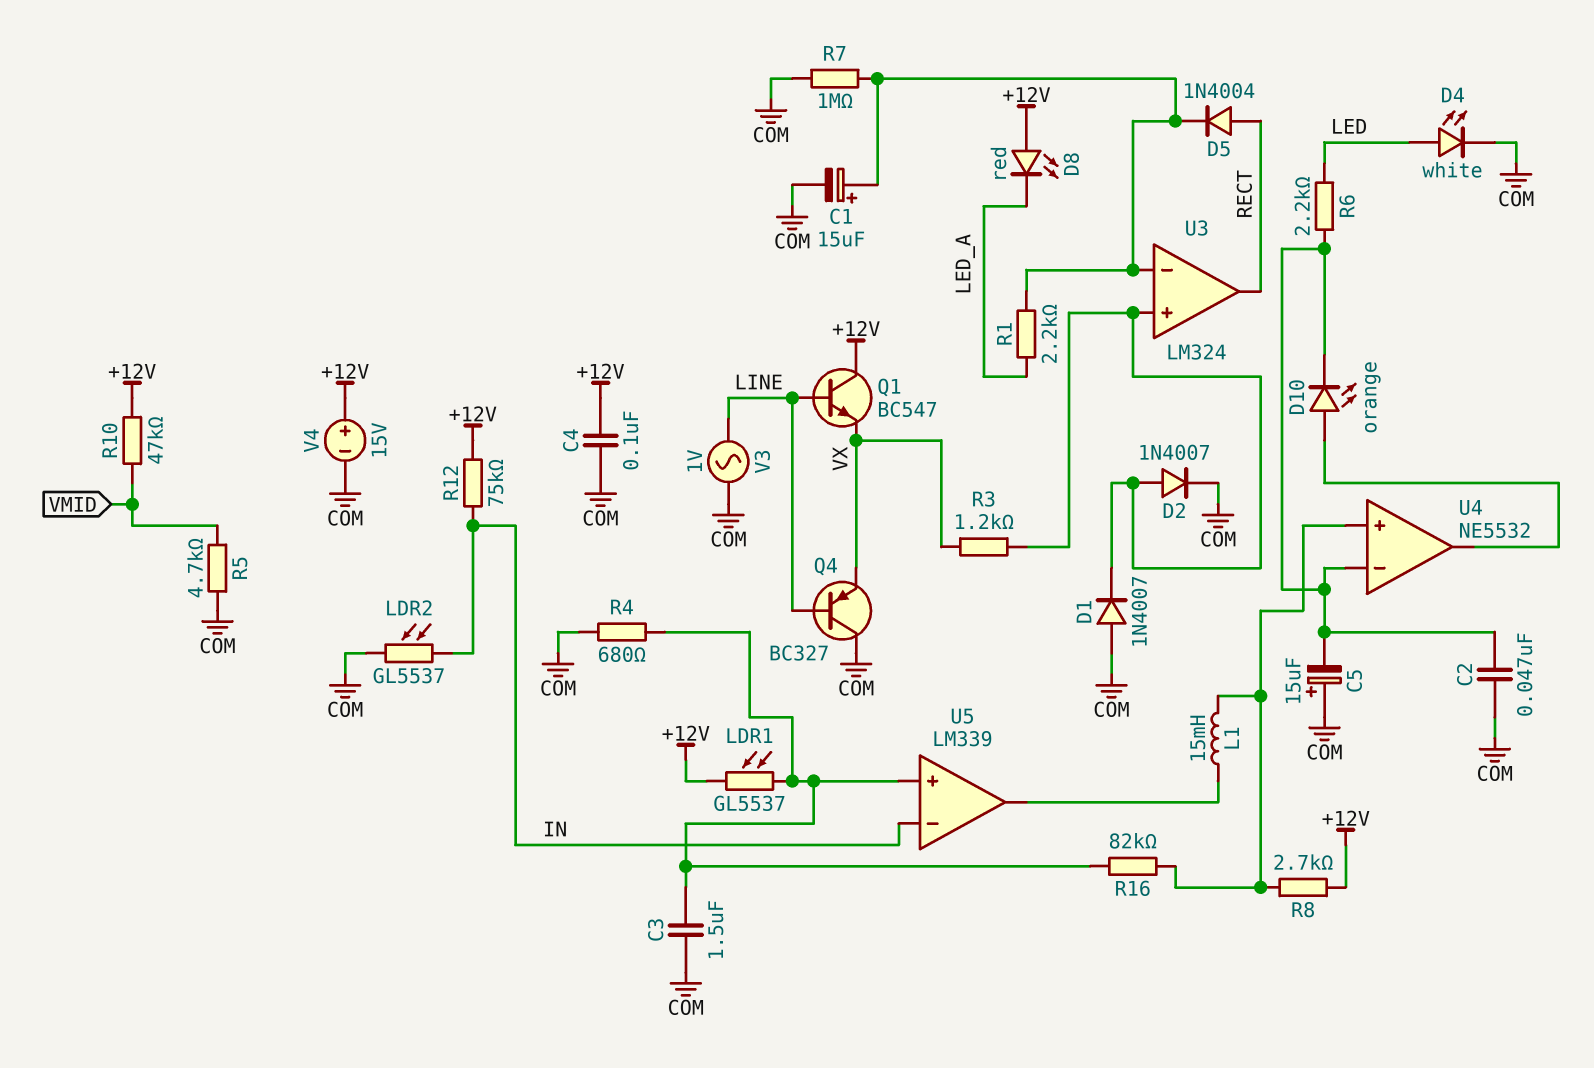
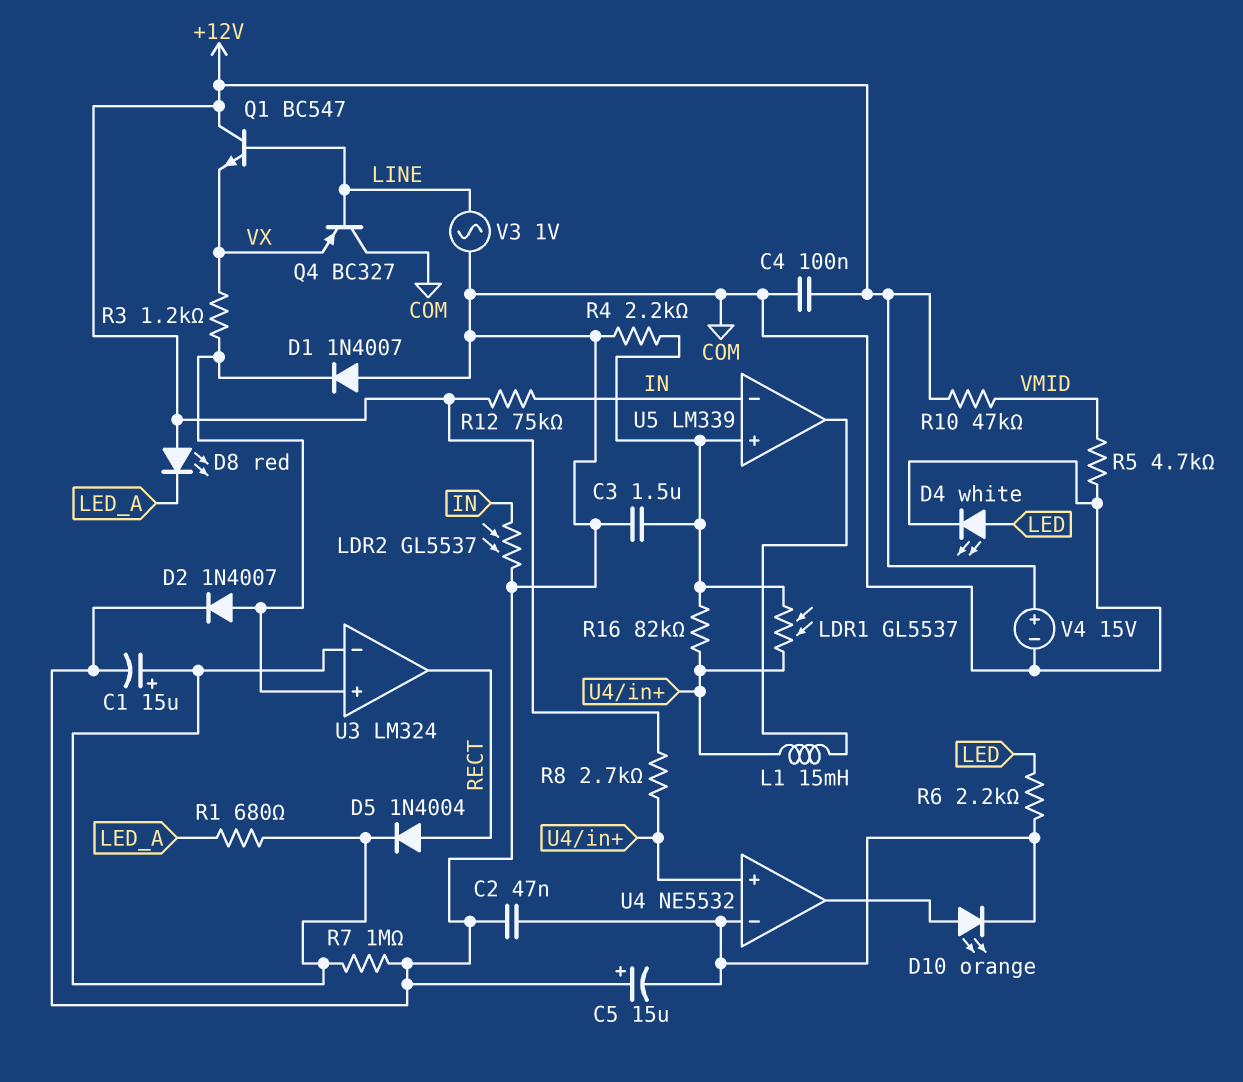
LDR1: GL5537 (+12V, U5/in+) -> GL5537 (U4/in+, U5/in+)
R1: 2.2k (LED_A, U3/in-) -> 680 (LED_A, U3/in-)
R4: 680 (COM, U5/in+) -> 2.2k (COM, U5/in+)

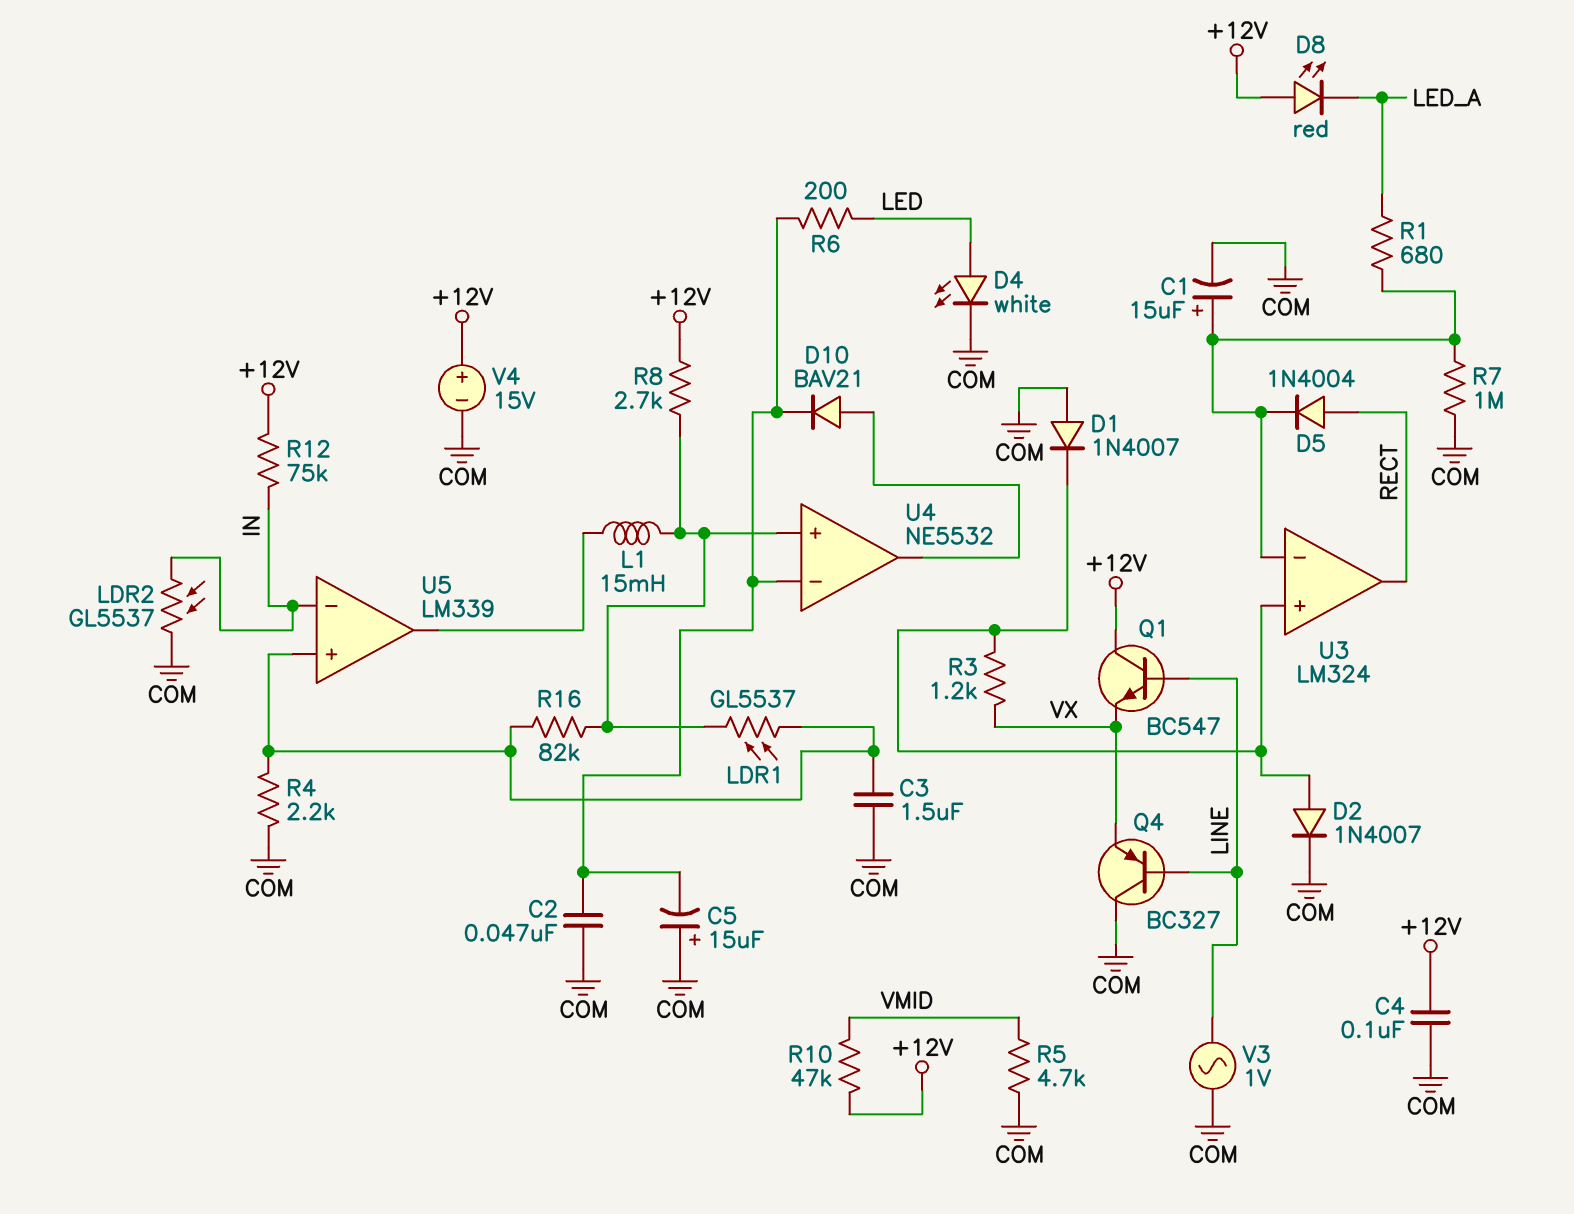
D10: LED orange (A U4/out, K U4/in-) -> diode BAV21 (A U4/out, K U4/in-)
R6: 2.2k (LED, U4/in-) -> 200 (LED, U4/in-)

